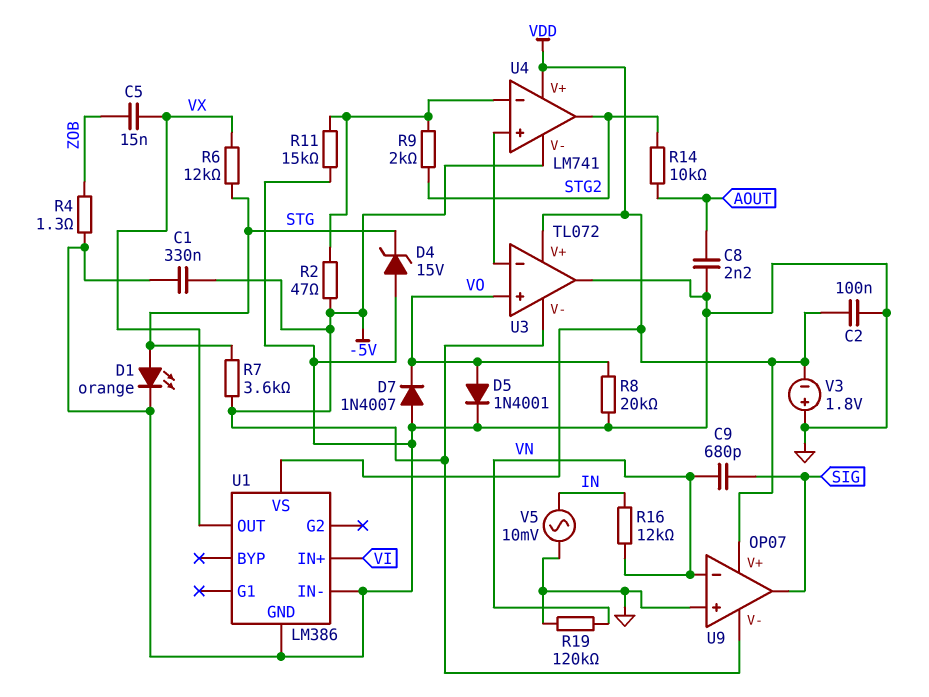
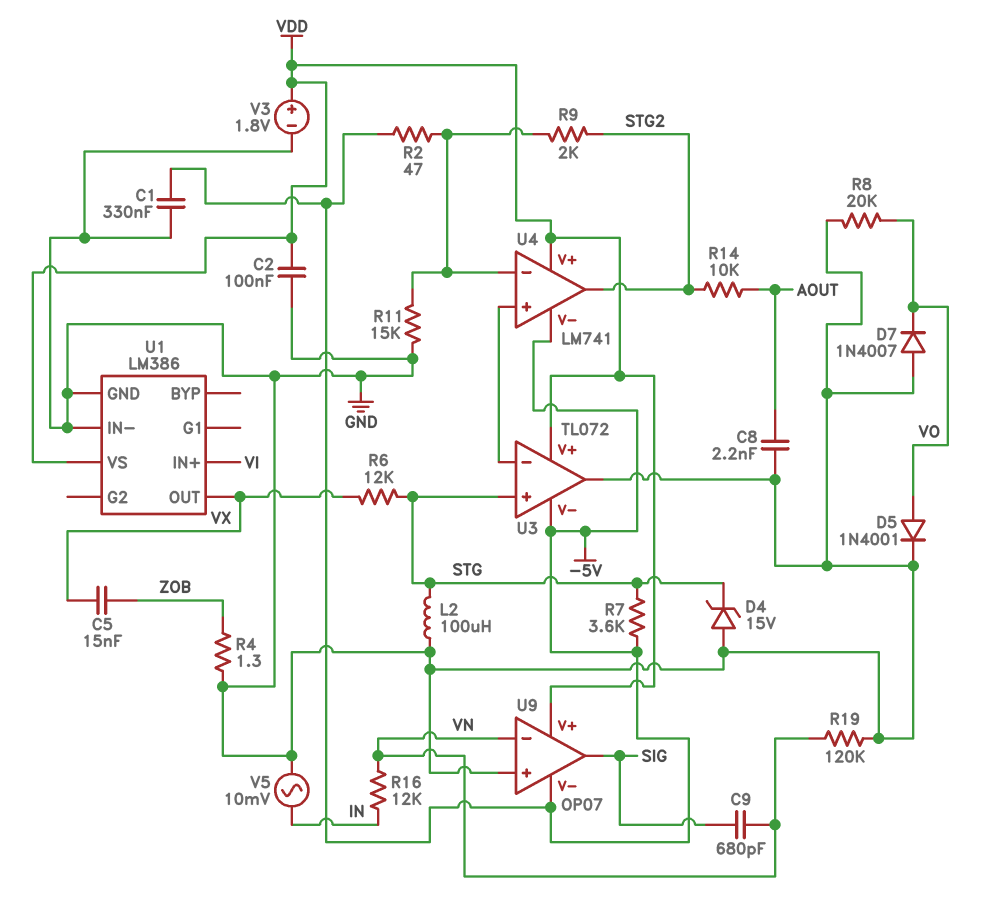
D1: LED orange (A STG, K GND) -> none
L2: none -> 100uH (GND, STG)
U3 pin in+: VO -> STG
V3: 1.8V (plus GND, minus VDD) -> 1.8V (plus VDD, minus GND)

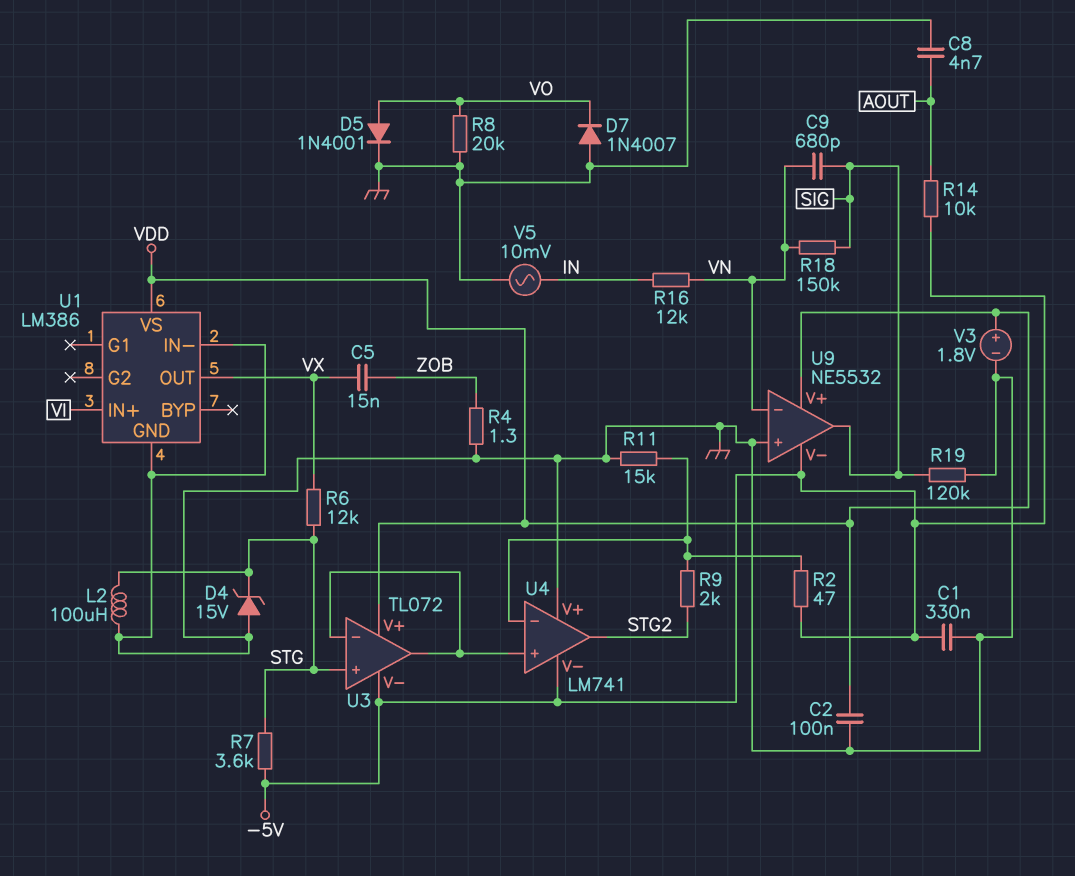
C8: 2.2nF (AOUT, GND) -> 4.7nF (AOUT, GND)
R14: 10k (AOUT, STG2) -> 10k (-5V, AOUT)
R18: none -> 150k (SIG, VN)
R19: 120k (GND, VN) -> 120k (GND, SIG)
U3 pin out: GND -> U3/in-
U4 pin V+: VDD -> GND
U9: OP07 -> NE5532

